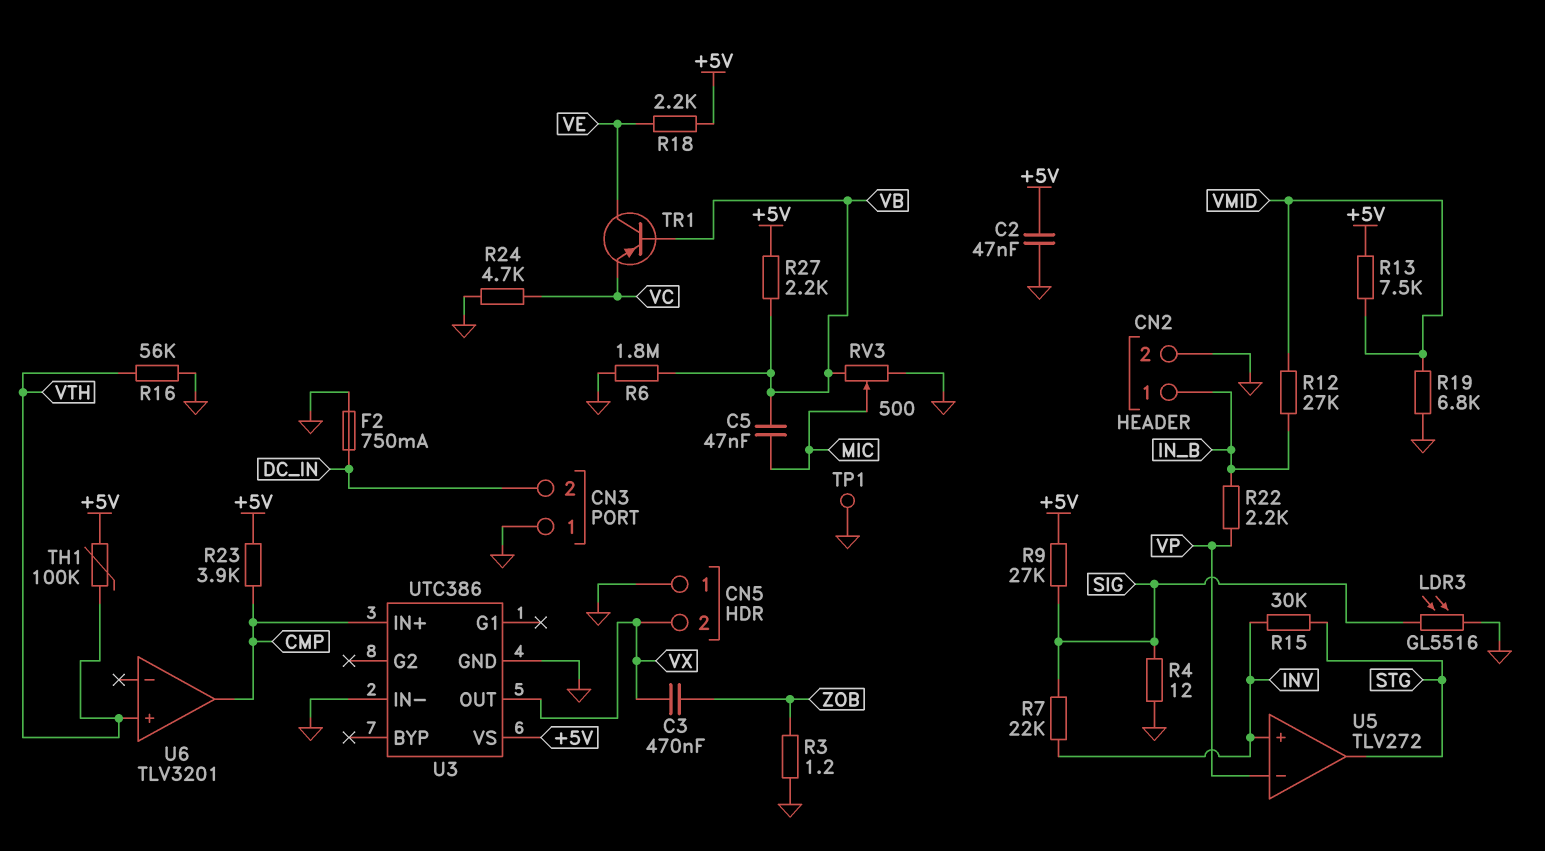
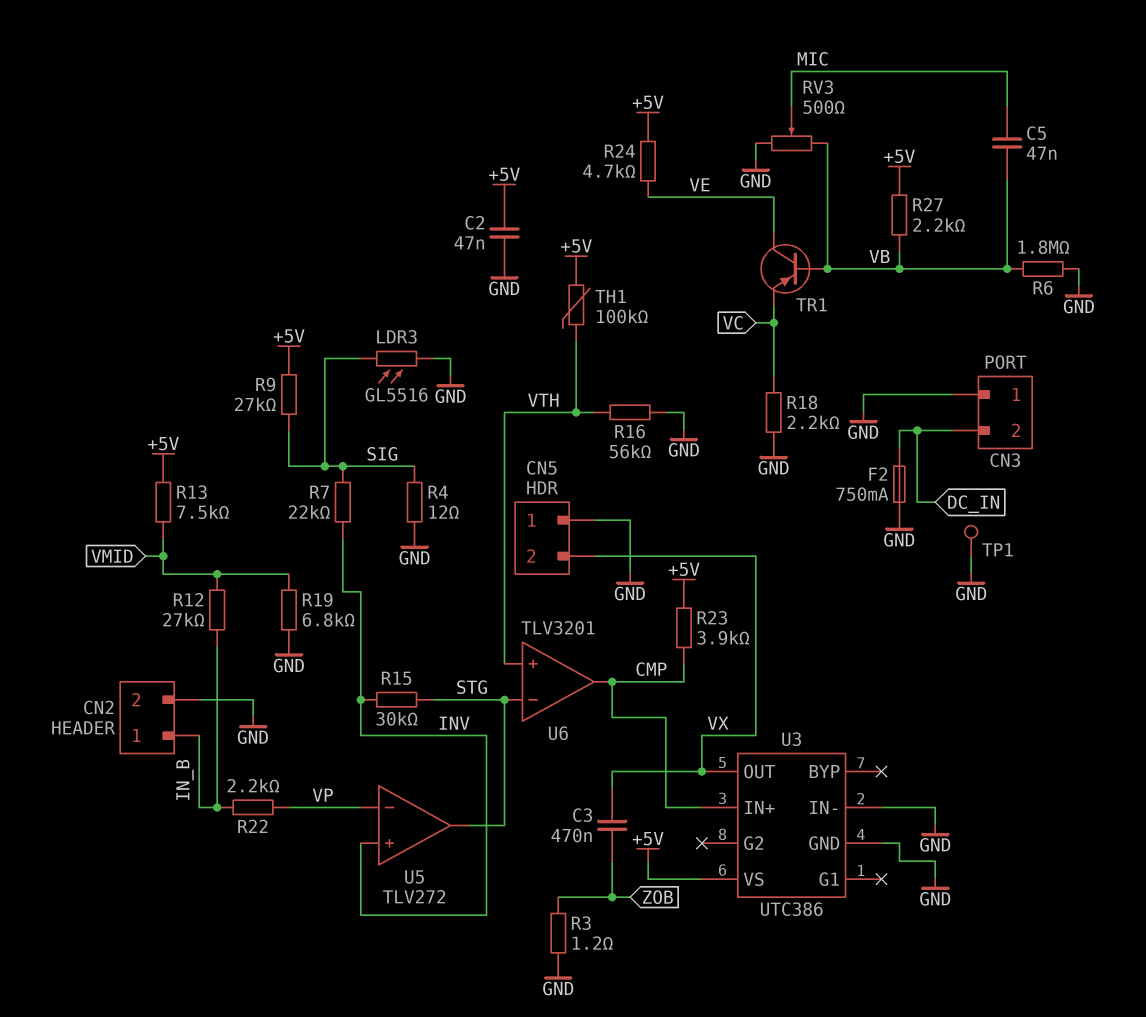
R18: 2.2k (+5V, VE) -> 2.2k (GND, VC)
R24: 4.7k (GND, VC) -> 4.7k (+5V, VE)
U6 pin in-: none -> STG

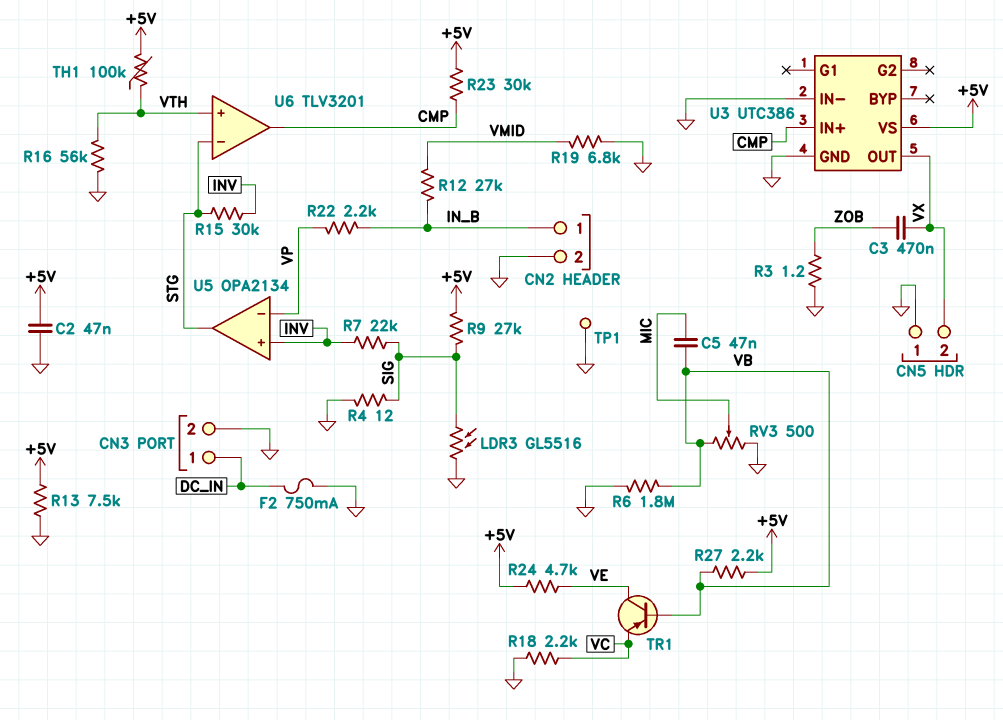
CN3 pin 1: GND -> DC_IN
CN3 pin 2: DC_IN -> GND
R13: 7.5k (+5V, VMID) -> 7.5k (+5V, GND)
R23: 3.9k (+5V, CMP) -> 30k (+5V, CMP)
U5: TLV272 -> OPA2134

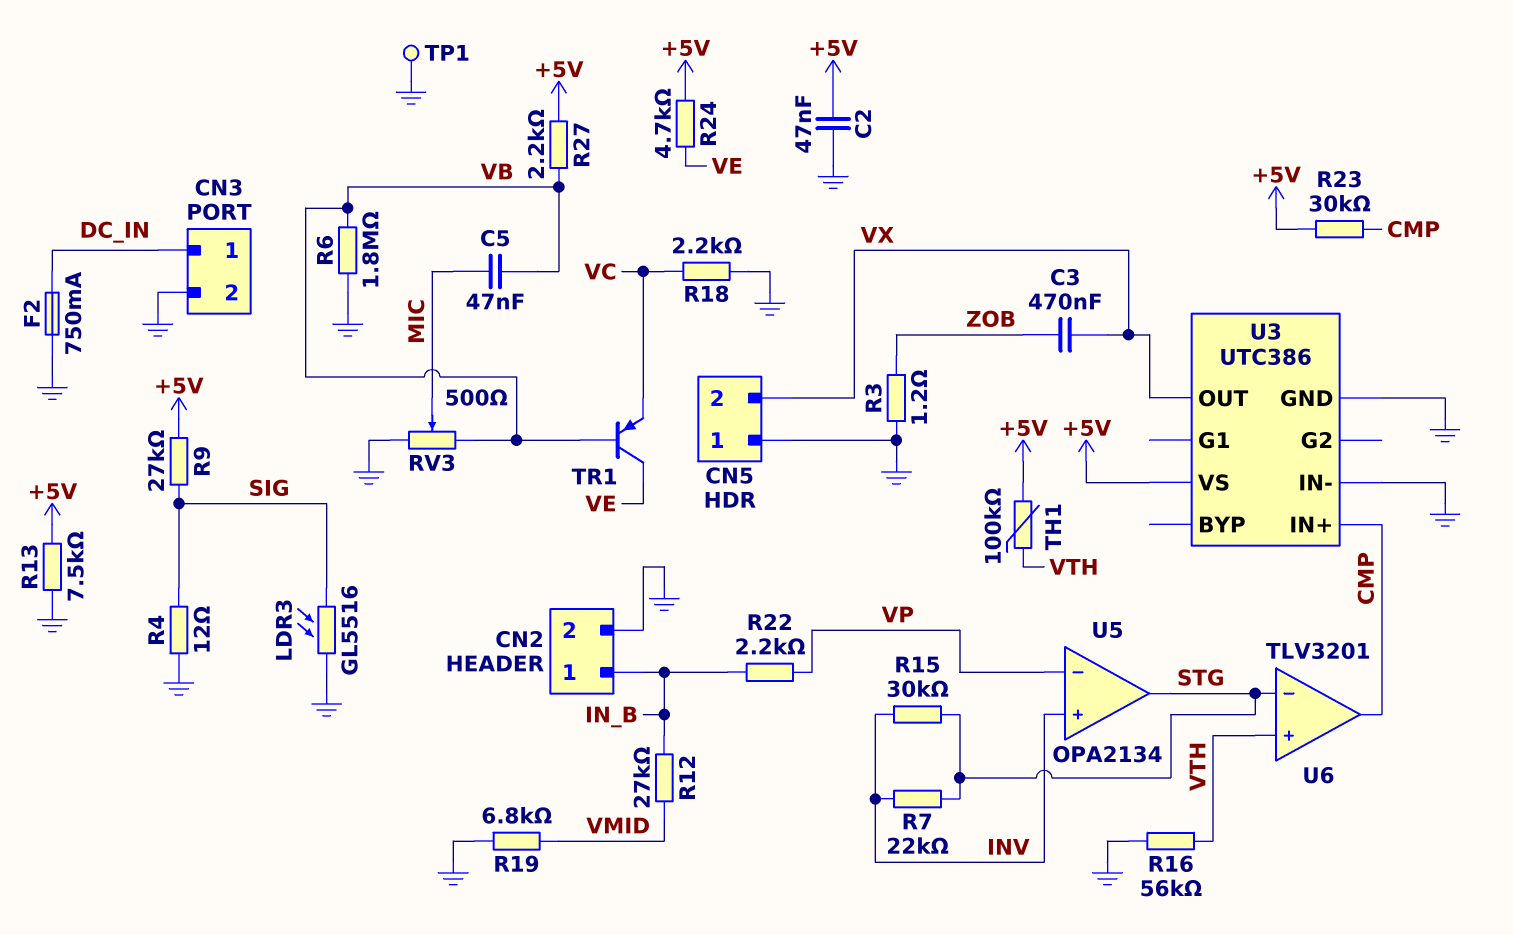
R7: 22k (INV, SIG) -> 22k (INV, STG)

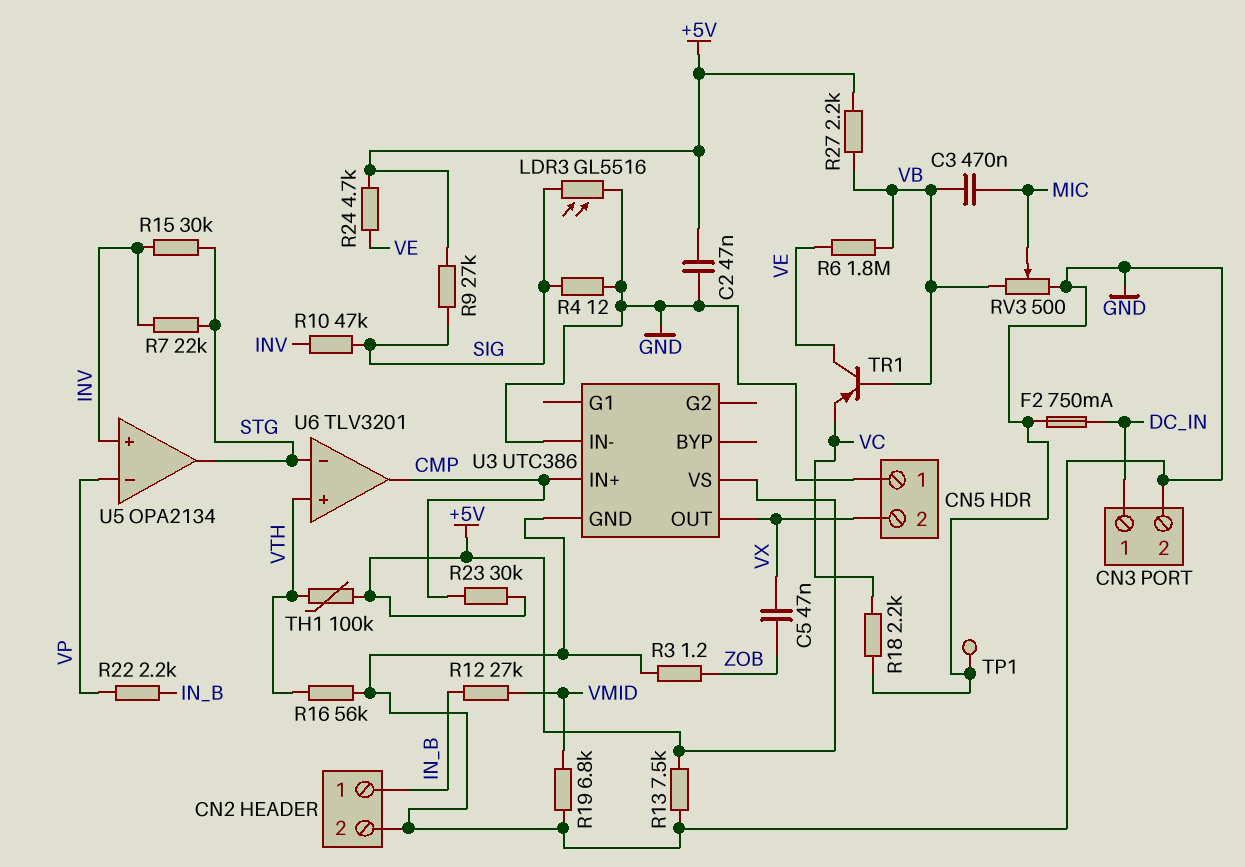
C3: 470nF (VX, ZOB) -> 470nF (MIC, VB)
C5: 47nF (MIC, VB) -> 47nF (VX, ZOB)
R6: 1.8M (GND, VB) -> 1.8M (VB, VE)
R10: none -> 47k (INV, SIG)

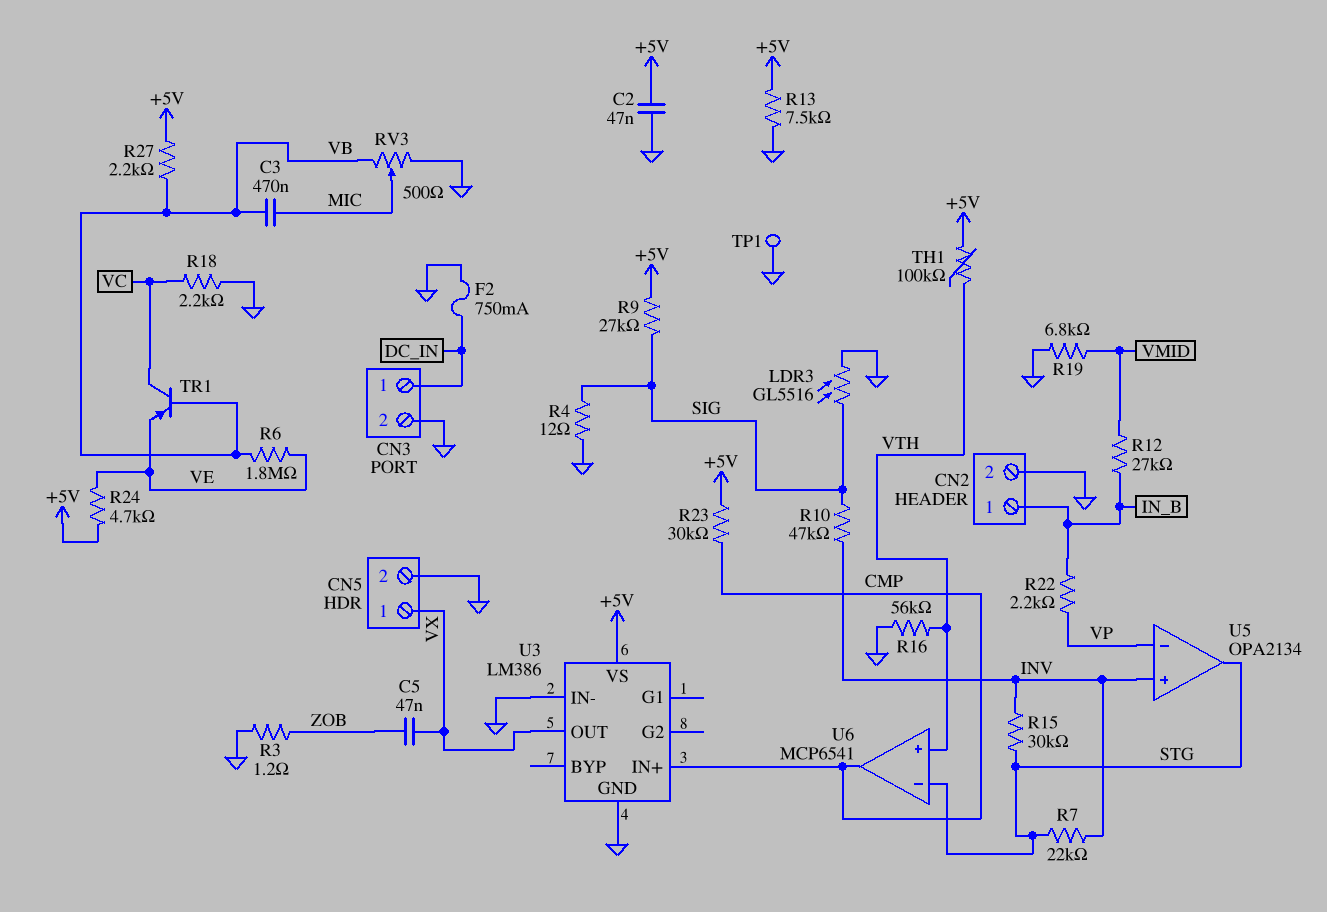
CN5 pin 1: GND -> VX
CN5 pin 2: VX -> GND
TR1: PNP (B VB, C VE, E VC) -> PNP (B VB, C VC, E VE)
U3: UTC386 -> LM386
U6: TLV3201 -> MCP6541

